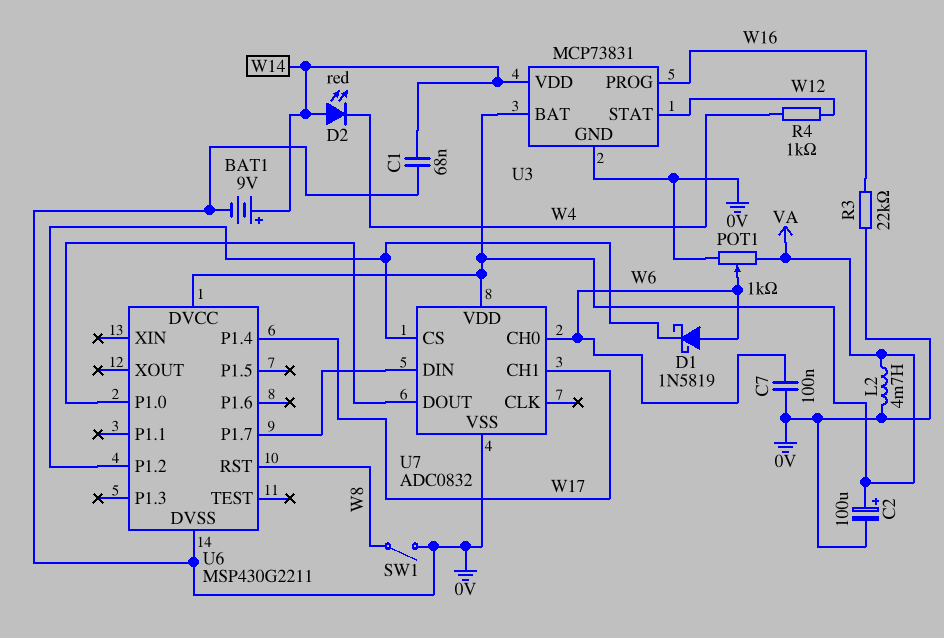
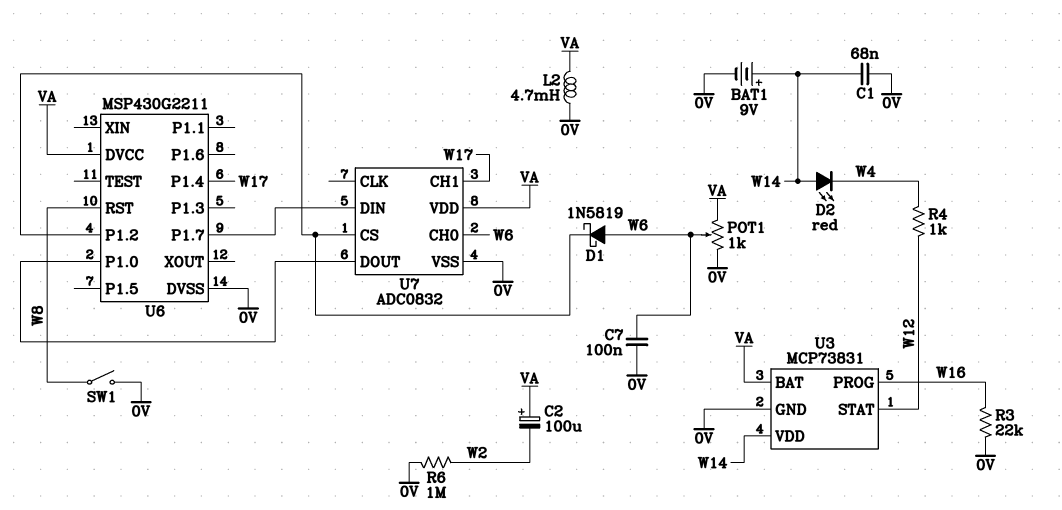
C2: 100uF (plus VA, minus 0V) -> 100uF (plus VA, minus W2)
R6: none -> 1M (0V, W2)

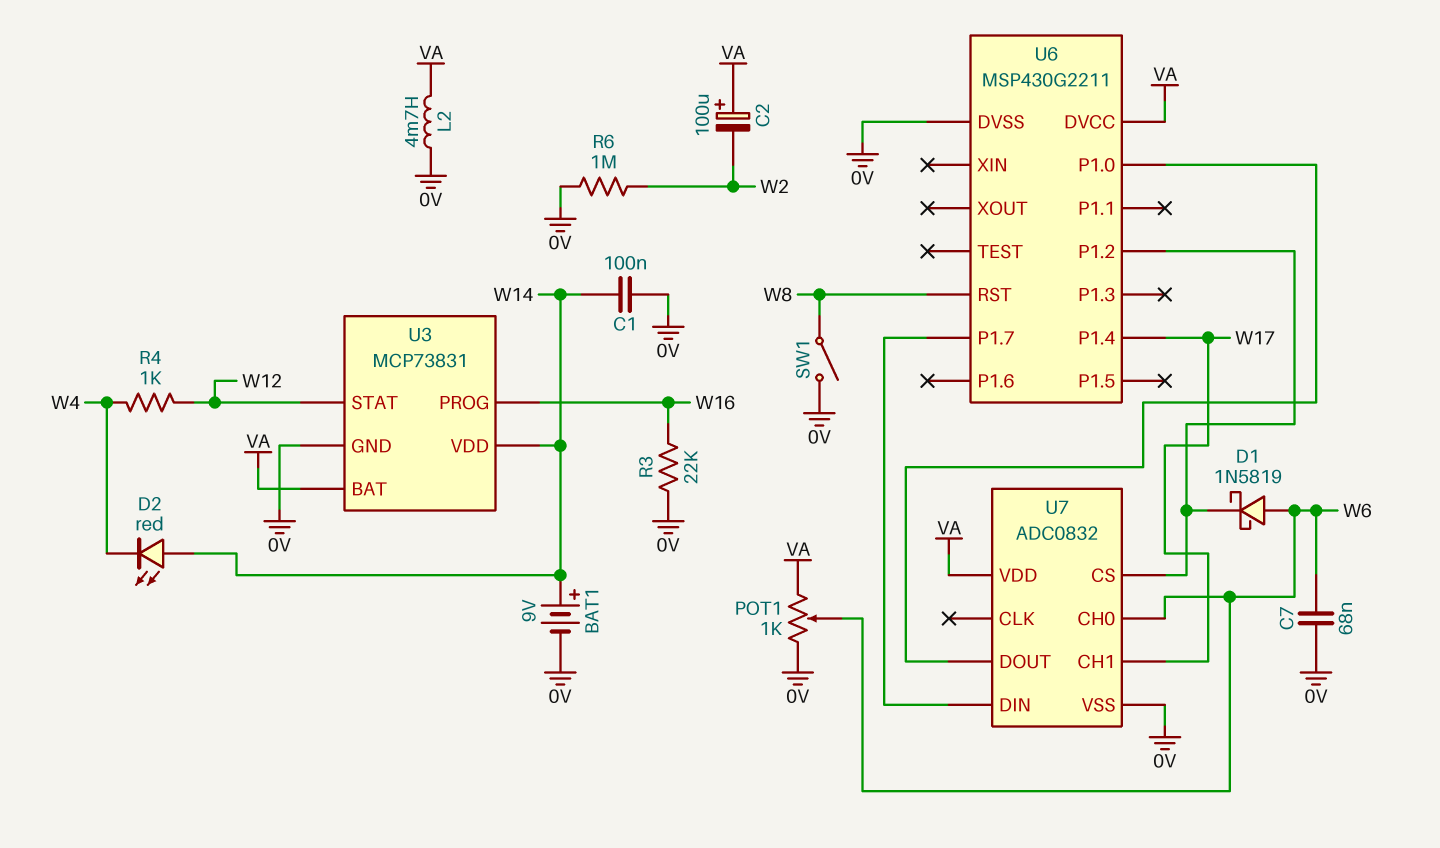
C1: 68nF (0V, W14) -> 100nF (0V, W14)
C7: 100nF (0V, W6) -> 68nF (0V, W6)

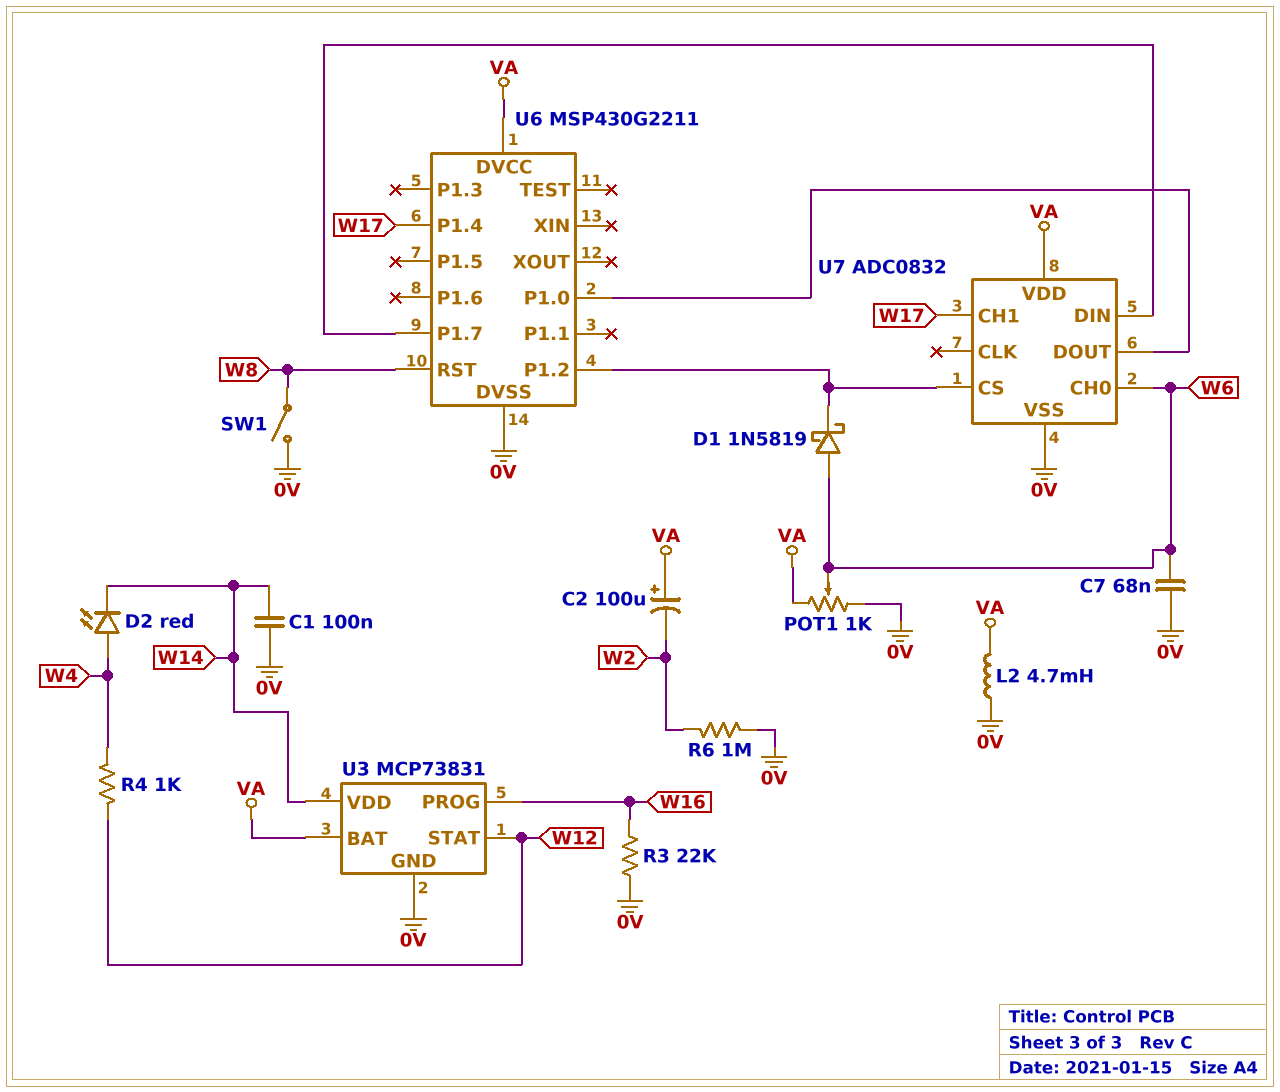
BAT1: 9V (plus W14, minus 0V) -> none
D2: LED red (A W14, K W4) -> LED red (A W4, K W14)

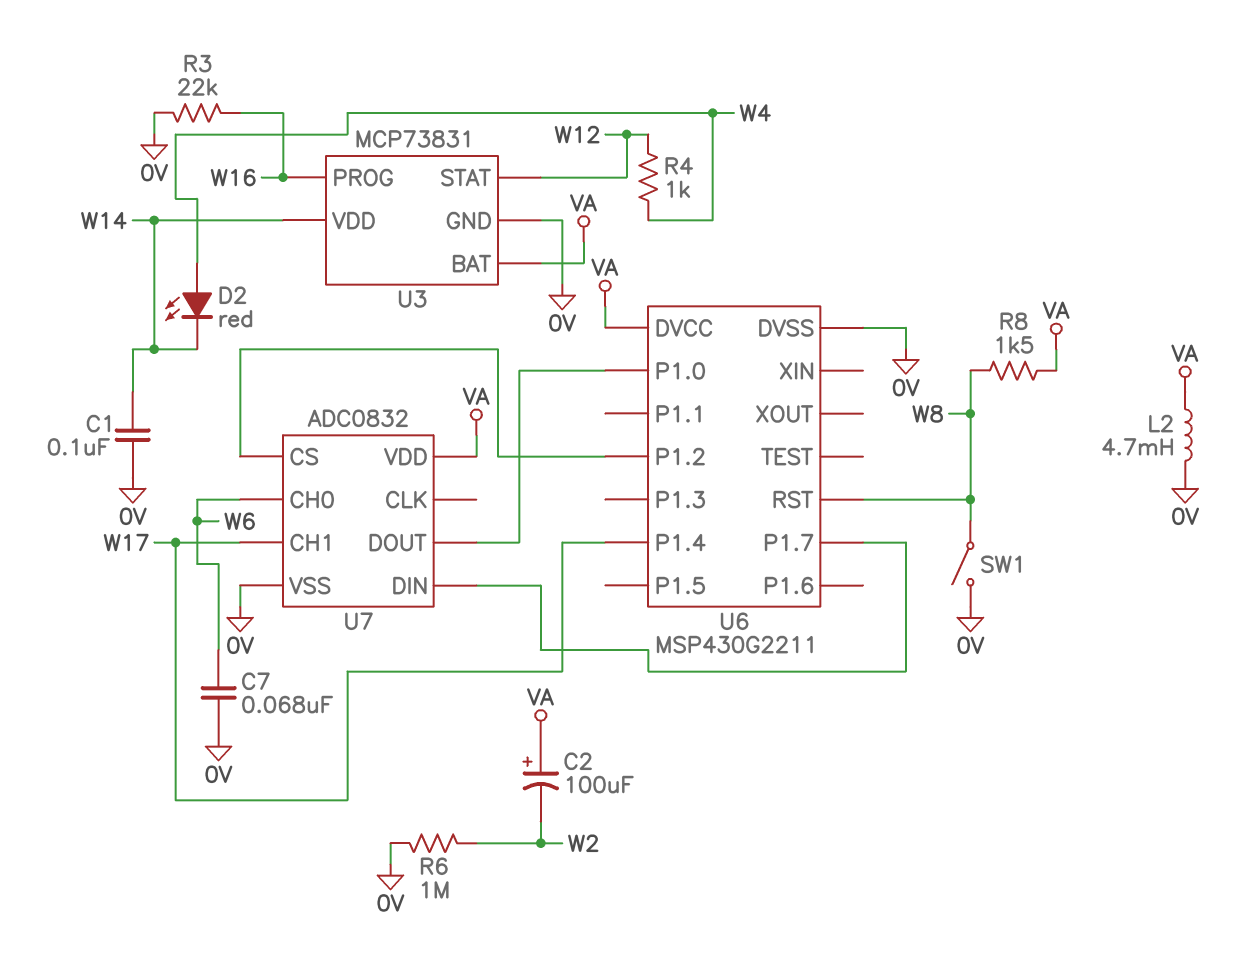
D1: schottky 1N5819 (A W6, K U6/P1.2) -> none
POT1: 1k (0V, VA, wiper W6) -> none
R8: none -> 1.5k (VA, W8)

